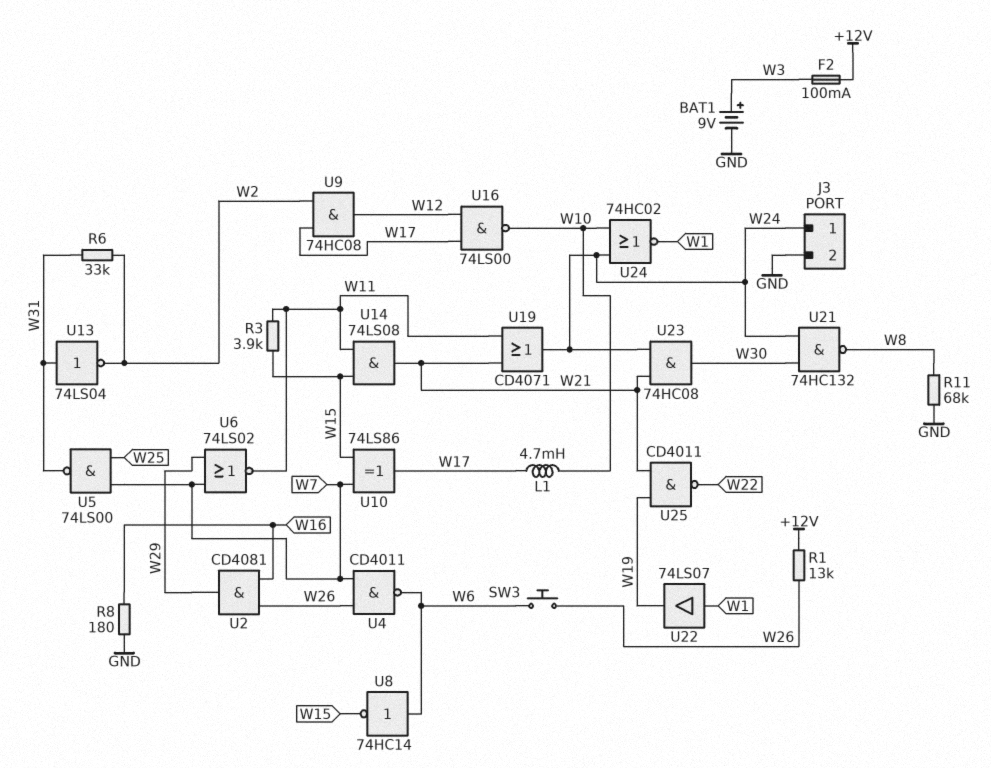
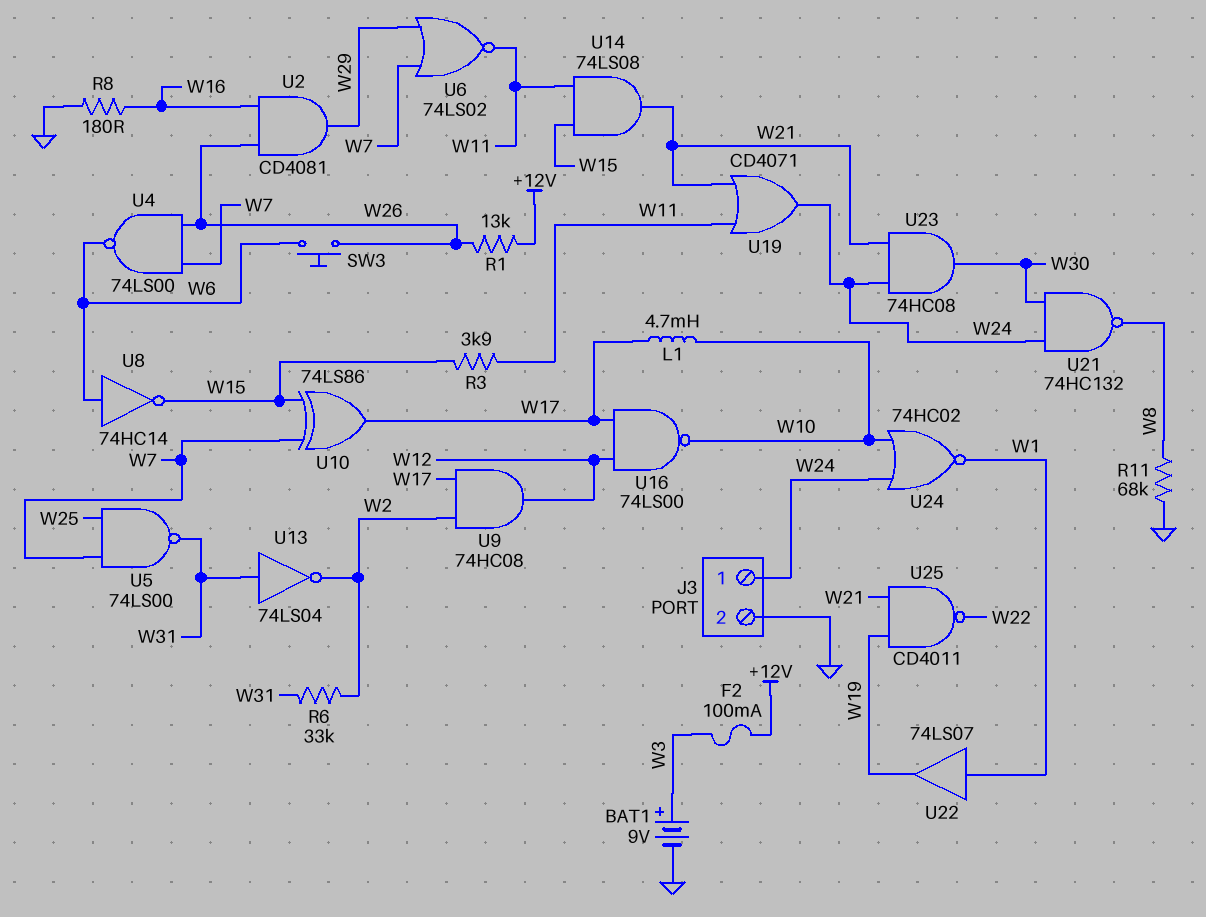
U4: NAND CD4011 (in W7, in W26, out W6) -> NAND 74LS00 (in W7, in W26, out W6)

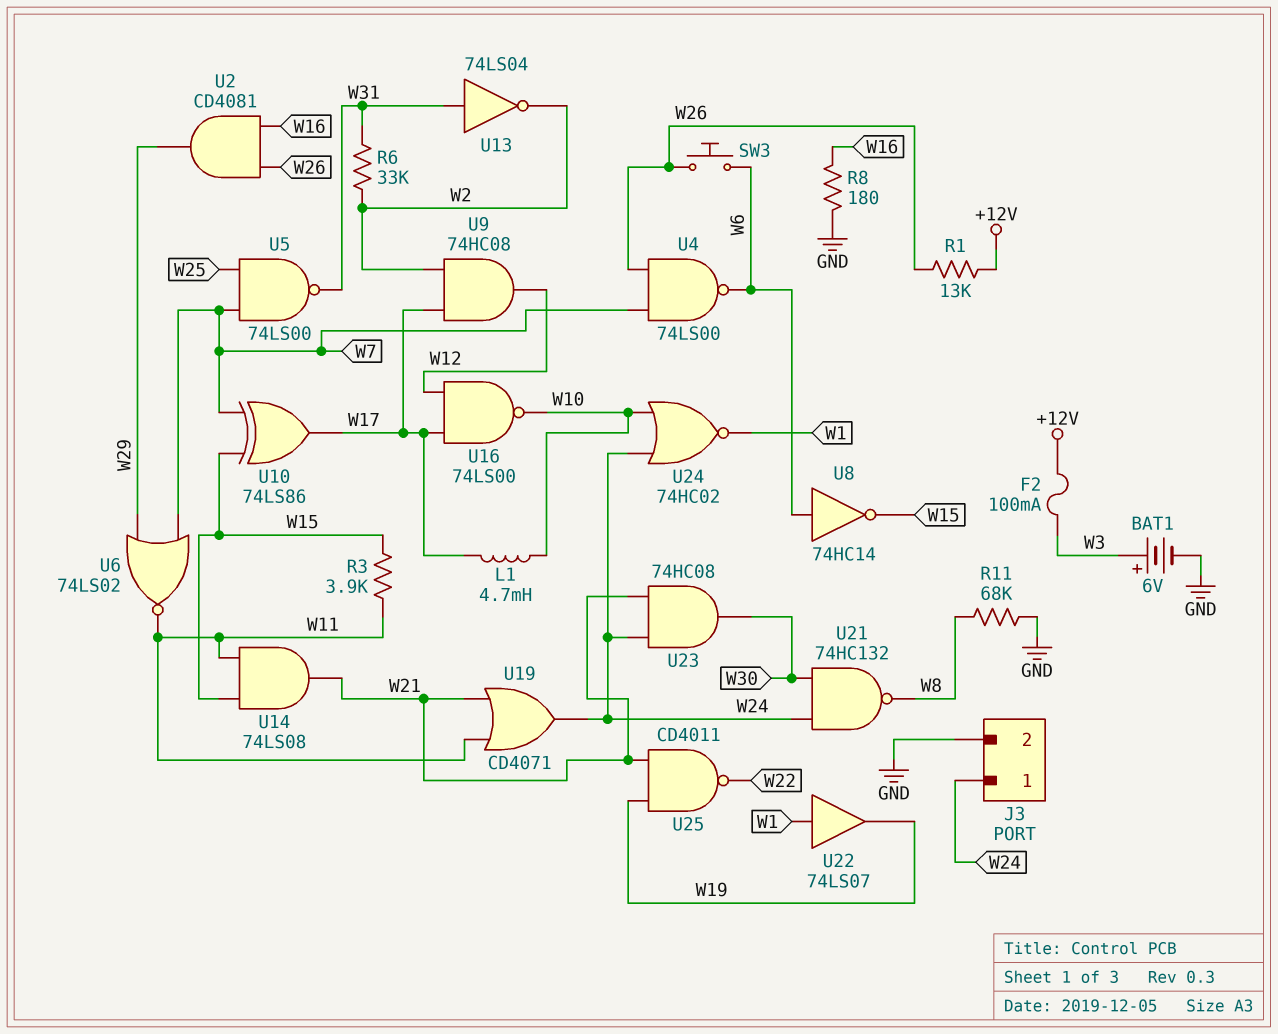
BAT1: 9V (plus W3, minus GND) -> 6V (plus W3, minus GND)

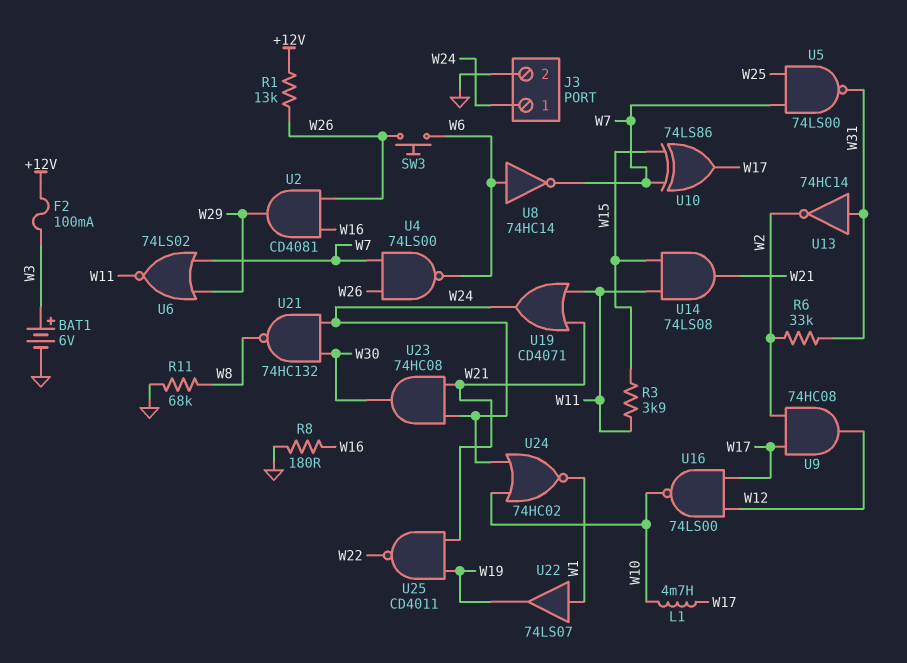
U8: NOT 74HC14 (in W6, out W15) -> NOT 74HC14 (in W6, out W7)
U13: NOT 74LS04 (in W31, out W2) -> NOT 74HC14 (in W31, out W2)

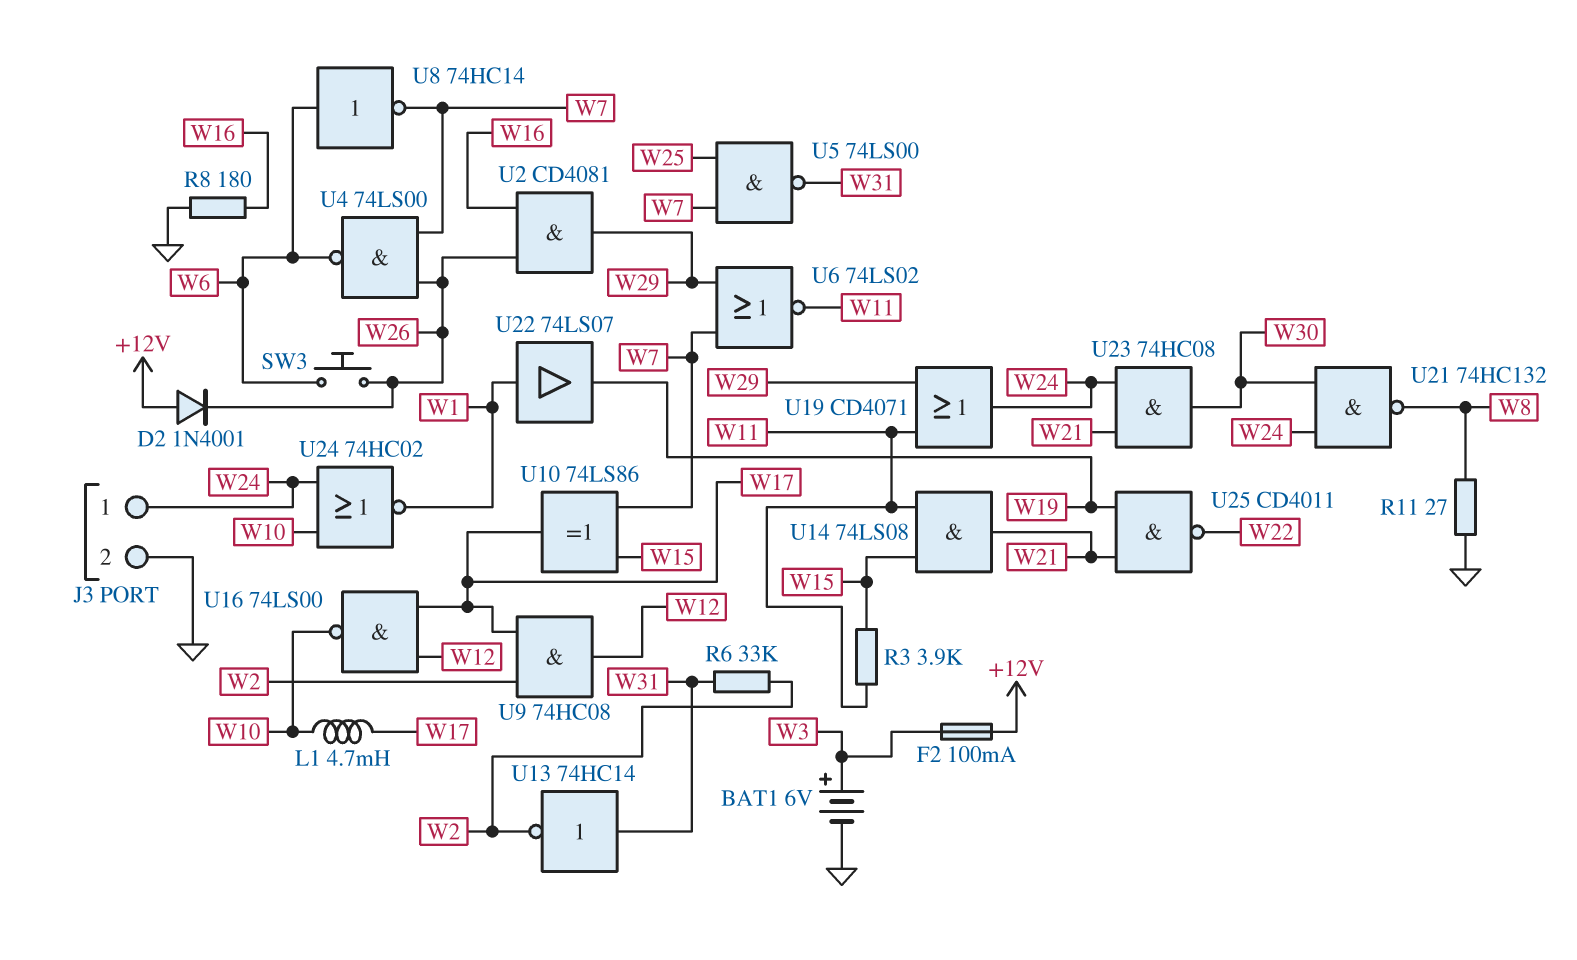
D2: none -> diode 1N4001 (A +12V, K W26)
R1: 13k (+12V, W26) -> none
R11: 68k (GND, W8) -> 27 (GND, W8)
U19: OR CD4071 (in W11, in W21, out W24) -> OR CD4071 (in W11, in W29, out W24)

